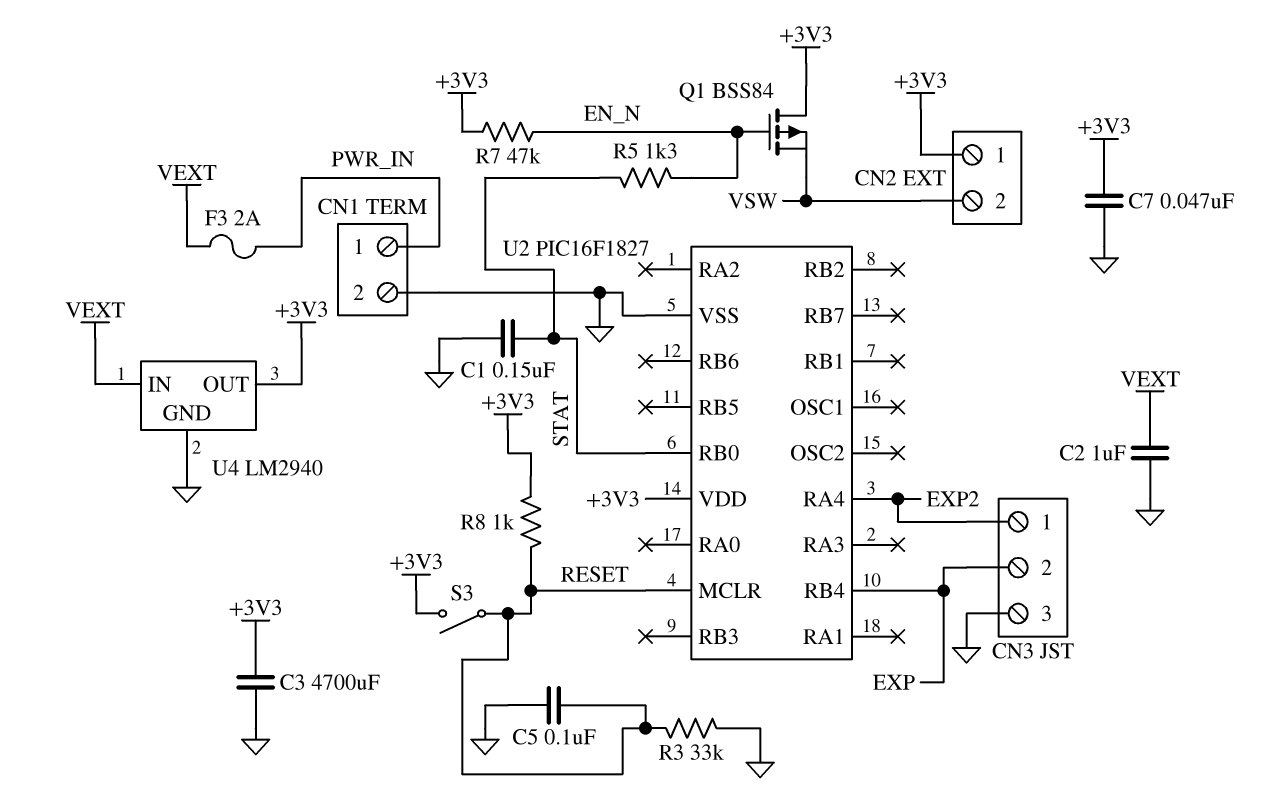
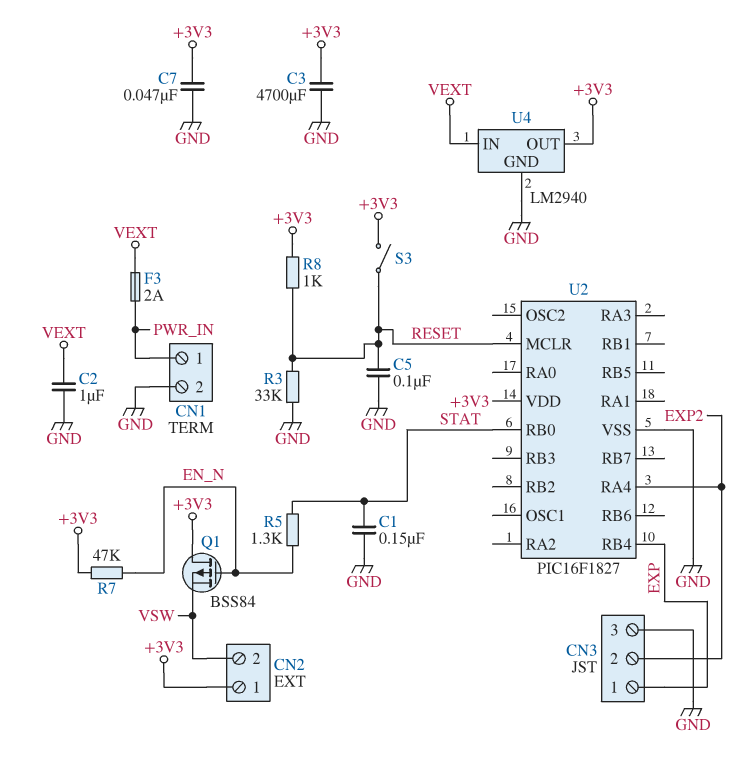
CN3 pin 1: EXP2 -> EXP
CN3 pin 2: EXP -> EXP2

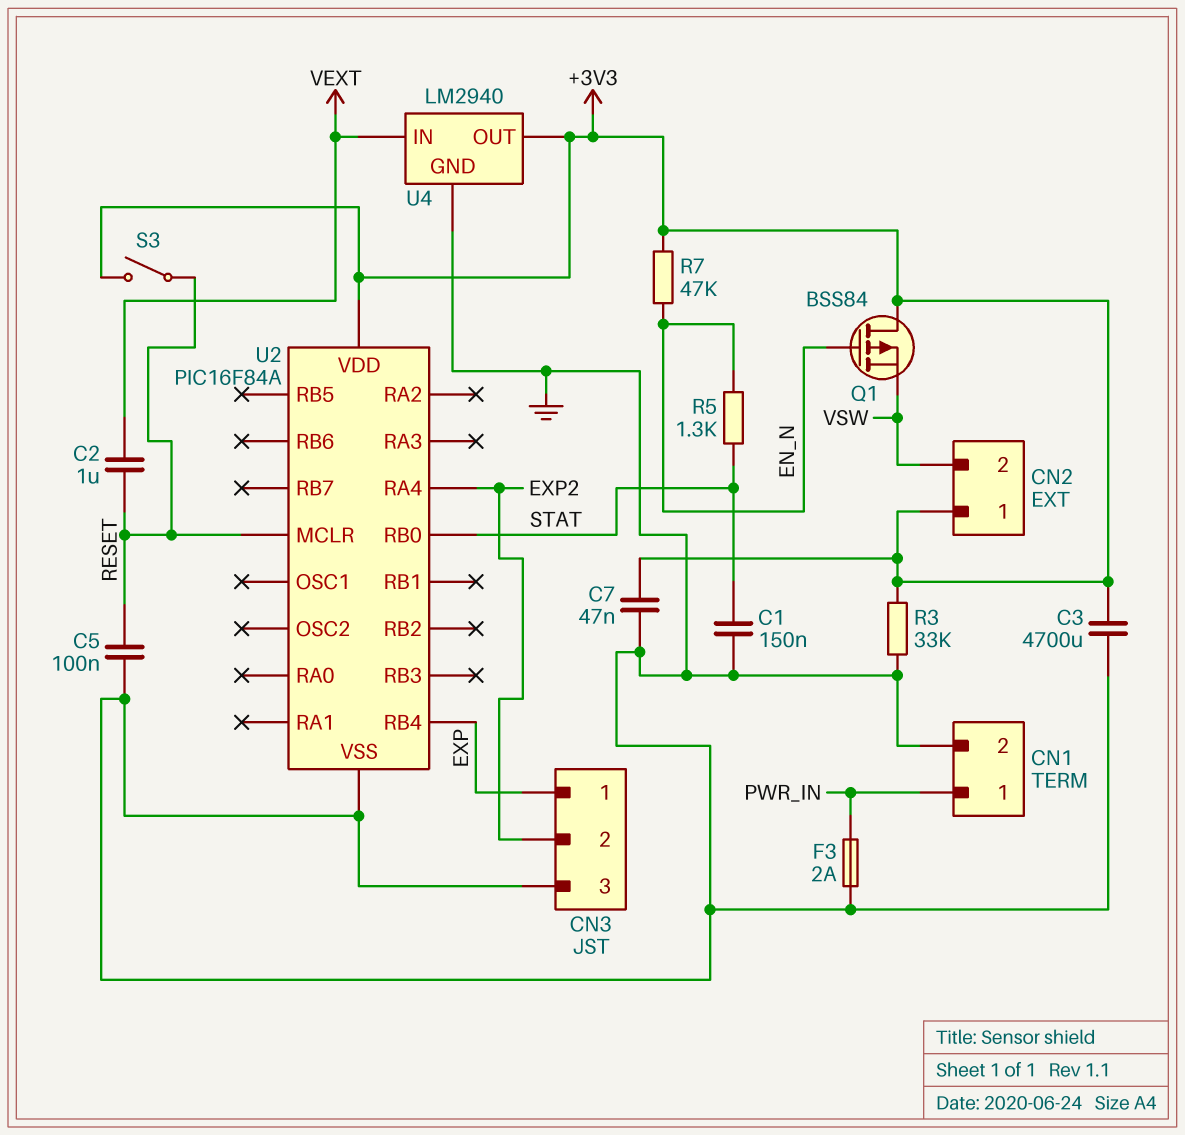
C2: 1uF (GND, VEXT) -> 1uF (RESET, VEXT)
F3: 2A (PWR_IN, VEXT) -> 2A (GND, PWR_IN)
R3: 33k (GND, RESET) -> 33k (+3V3, GND)
R8: 1k (+3V3, RESET) -> none
U2: PIC16F1827 -> PIC16F84A

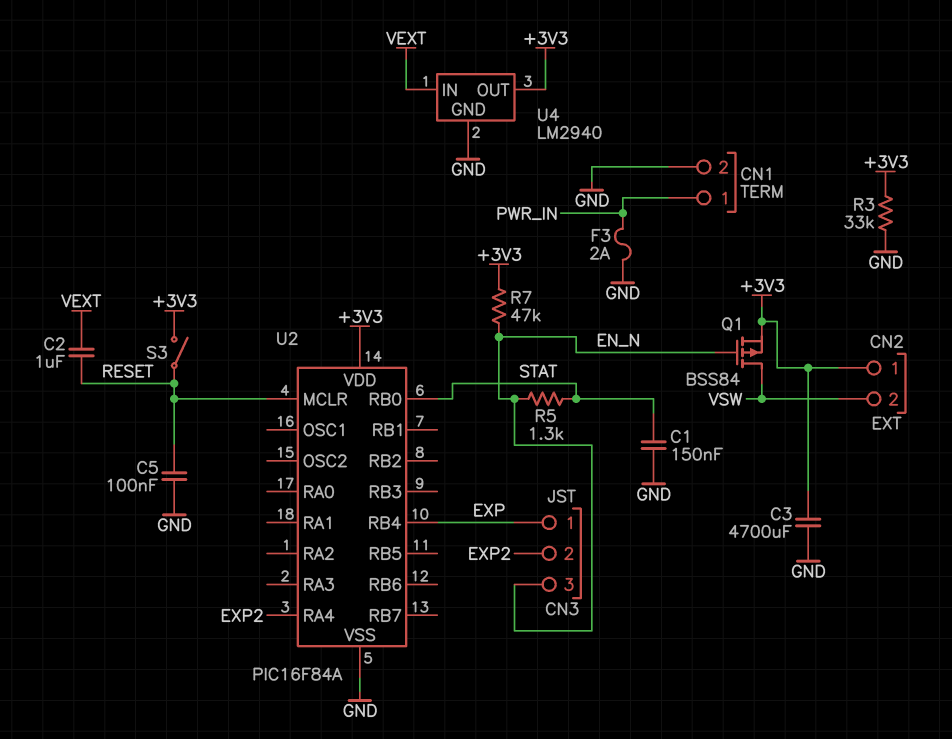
C7: 47nF (+3V3, GND) -> none
CN3 pin 3: GND -> EN_N
Q1: PMOS BSS84 (G EN_N, D +3V3, S VSW) -> PMOS BSS84 (G EN_N, D VSW, S +3V3)

